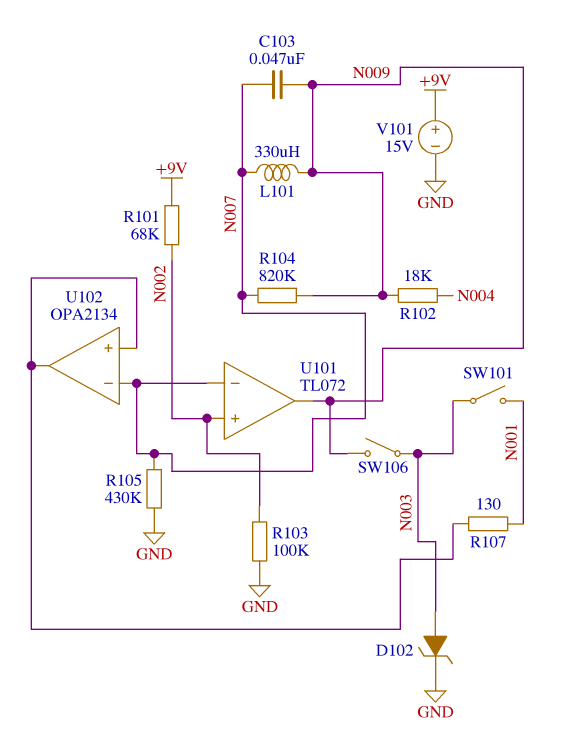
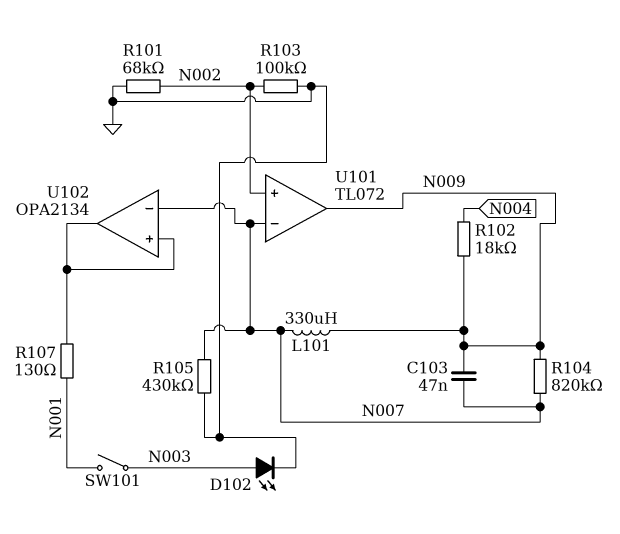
D102: zener (A N003, K GND) -> LED (A N003, K GND)
R101: 68k (+9V, N002) -> 68k (GND, N002)
SW106: switch (N003, N009) -> none
V101: 15V (plus +9V, minus GND) -> none

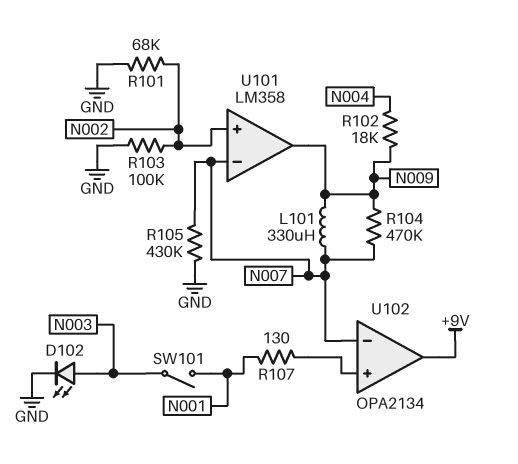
C103: 47nF (N007, N009) -> none
R104: 820k (N007, N009) -> 470k (N007, N009)
U101: TL072 -> LM358
U102 pin out: U102/in+ -> +9V

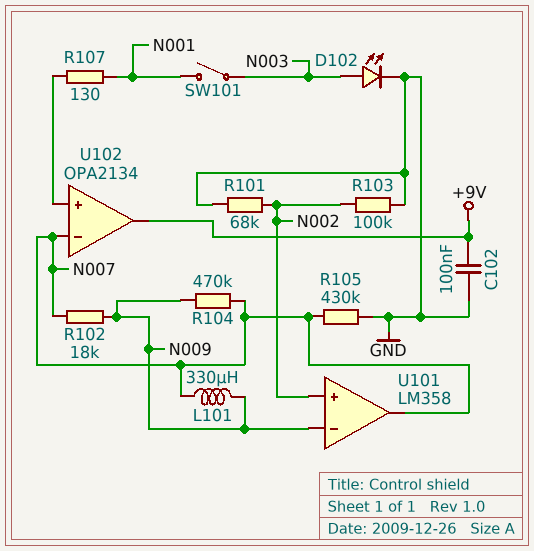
C102: none -> 100nF (+9V, GND)
R102: 18k (N004, N009) -> 18k (N007, N009)
U101 pin in-: N007 -> N009
U101 pin out: N009 -> N007

